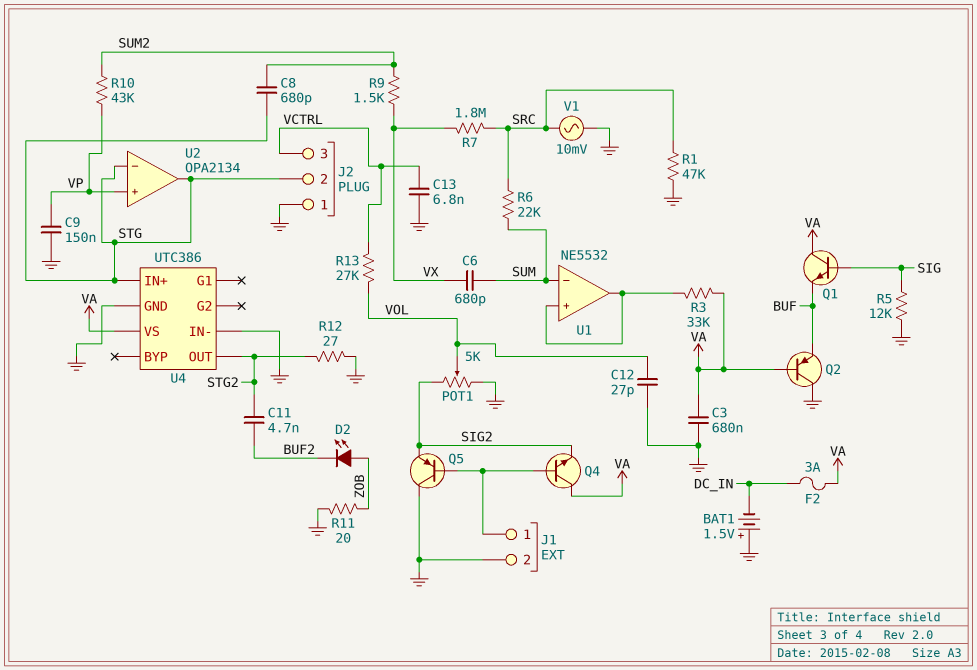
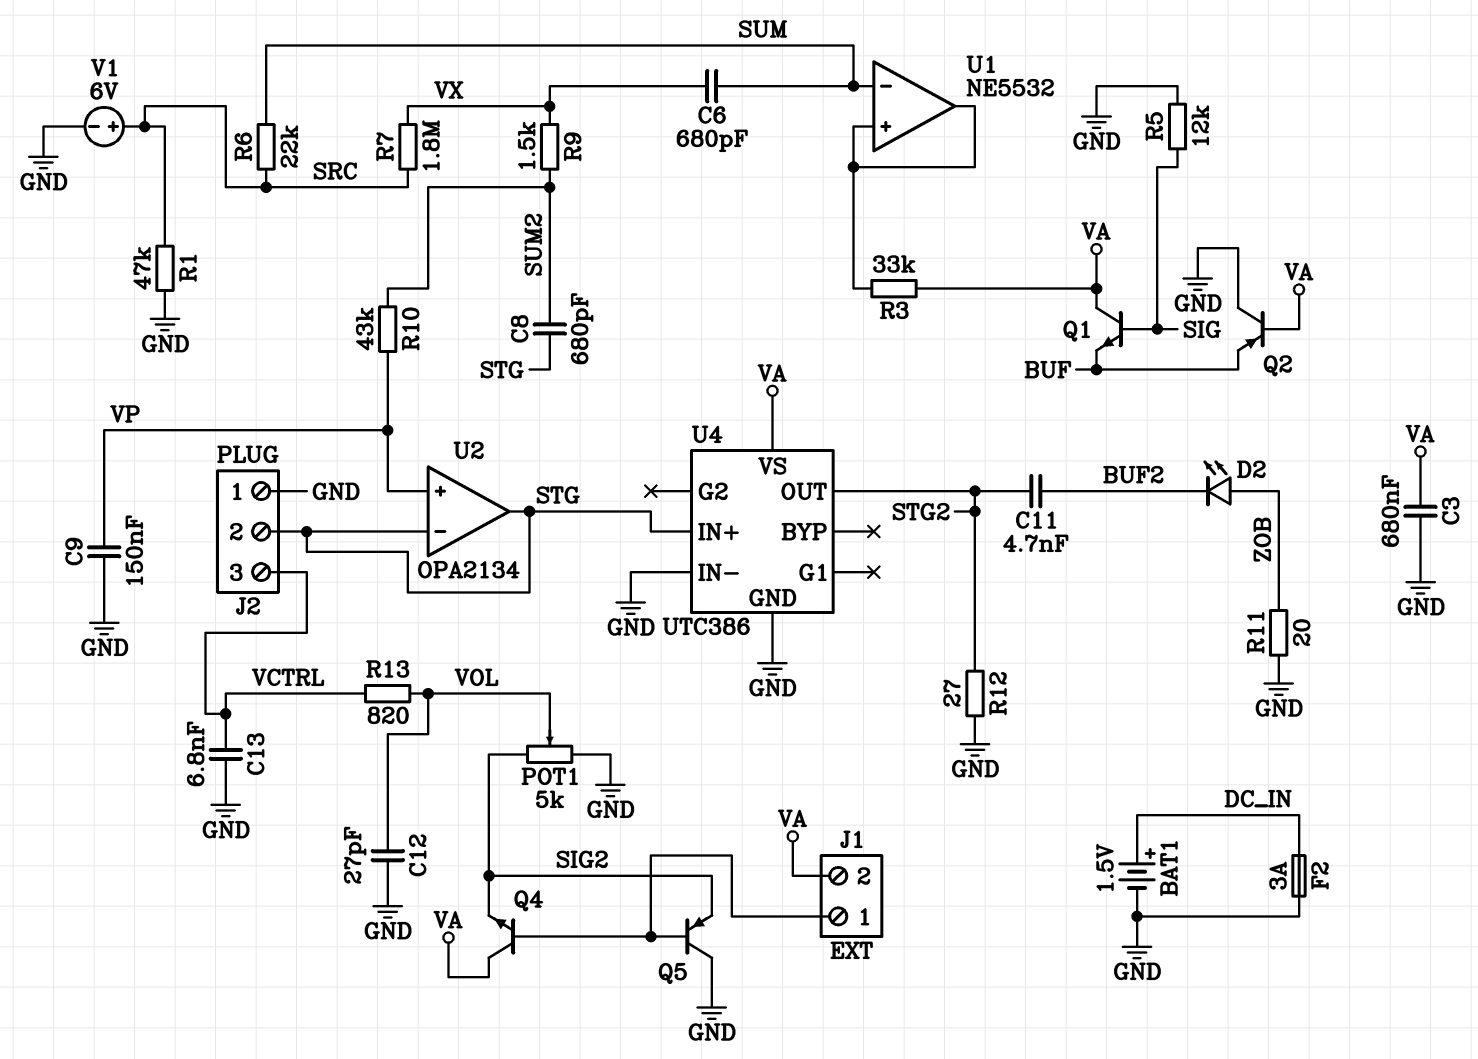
BAT1: 1.5V (plus GND, minus DC_IN) -> 1.5V (plus DC_IN, minus GND)
F2: 3A (DC_IN, VA) -> 3A (DC_IN, GND)
J1 pin 2: GND -> VA
R13: 27k (VCTRL, VOL) -> 820 (VCTRL, VOL)
V1: AC 10mV (GND, SRC) -> 6V (plus SRC, minus GND)

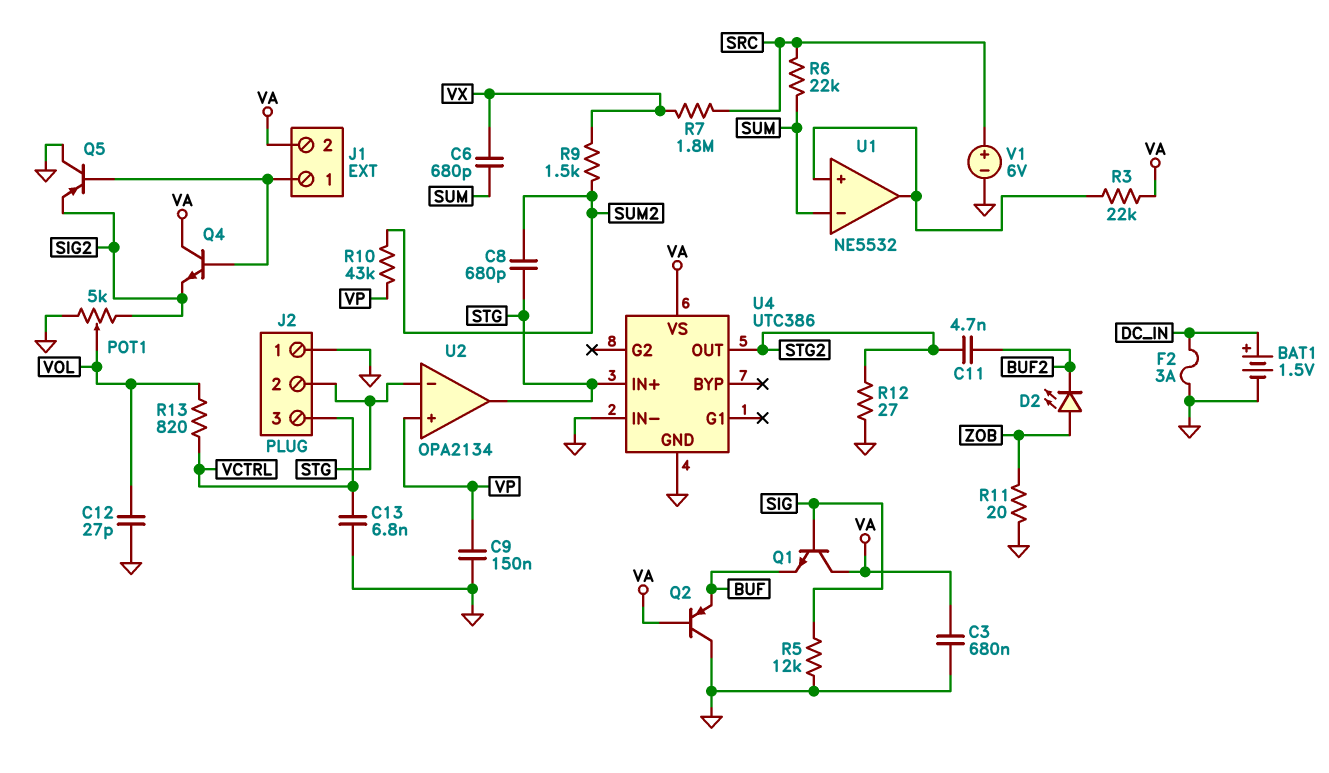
R1: 47k (GND, SRC) -> none
R3: 33k (U1/in+, VA) -> 22k (U1/in+, VA)

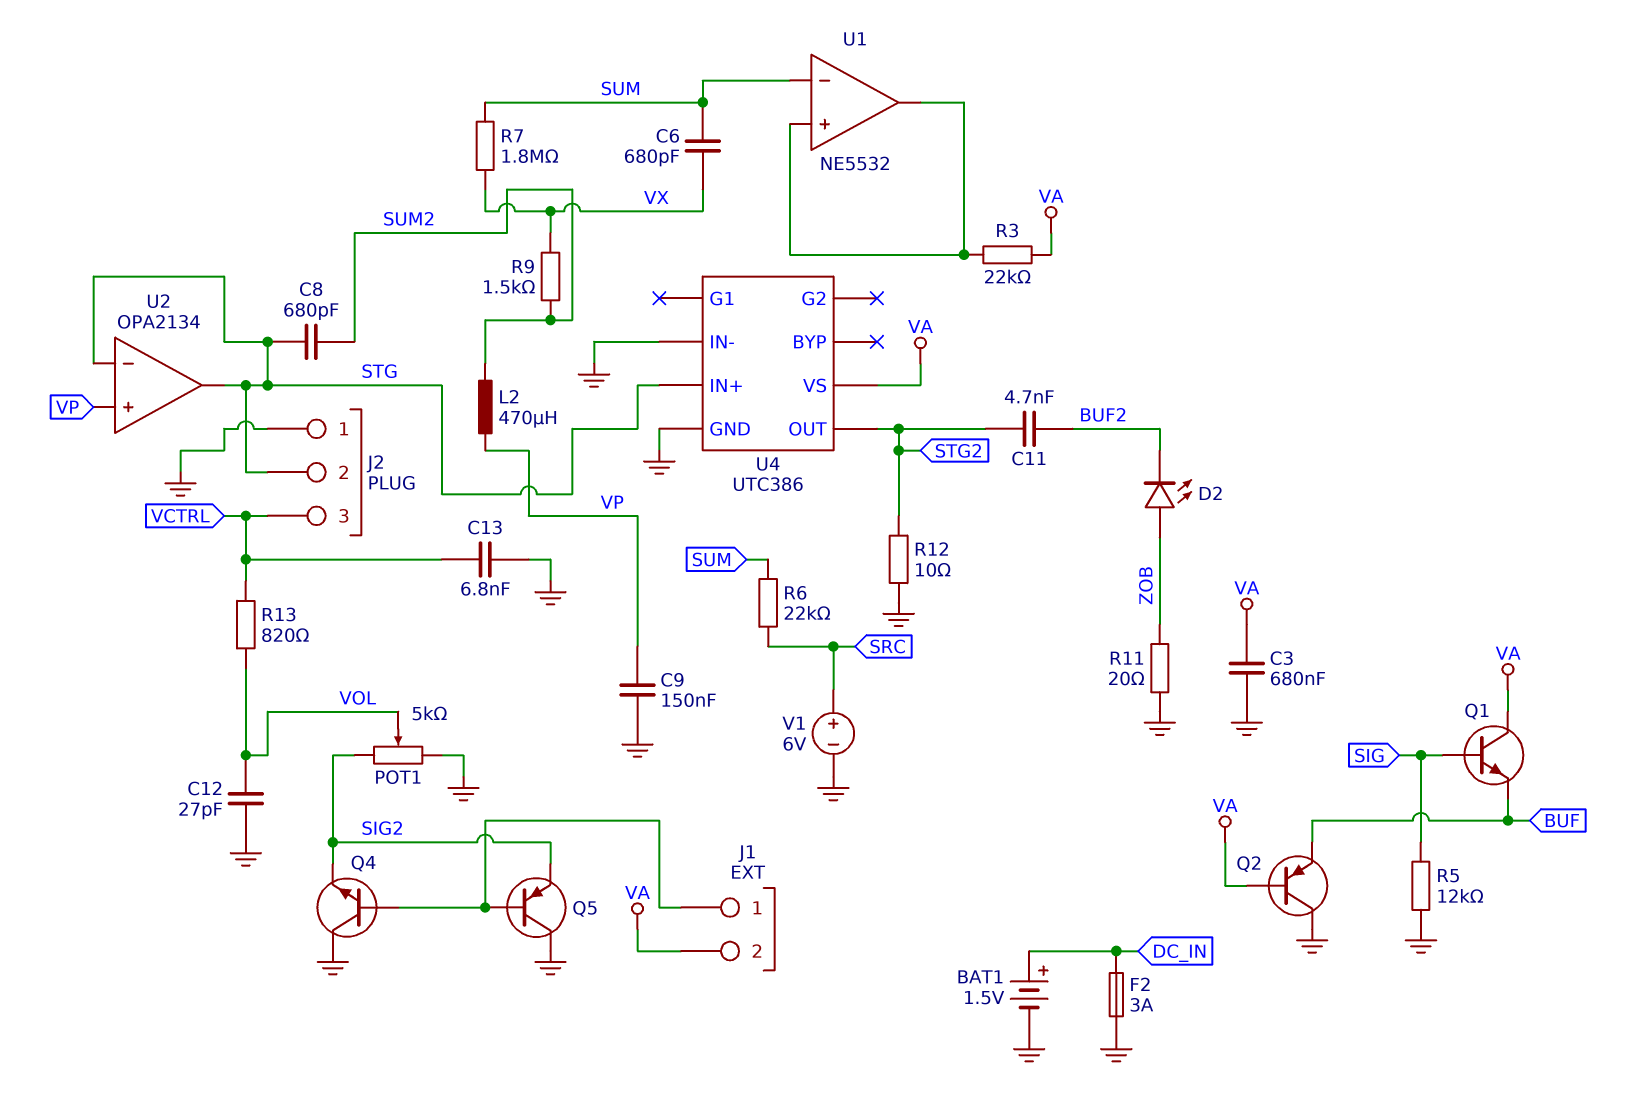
L2: none -> 470uH (SUM2, VP)
Q4: NPN (B J1/1, C VA, E SIG2) -> NPN (B J1/1, C GND, E SIG2)
R7: 1.8M (SRC, VX) -> 1.8M (SUM, VX)
R10: 43k (SUM2, VP) -> none
R12: 27 (GND, STG2) -> 10 (GND, STG2)

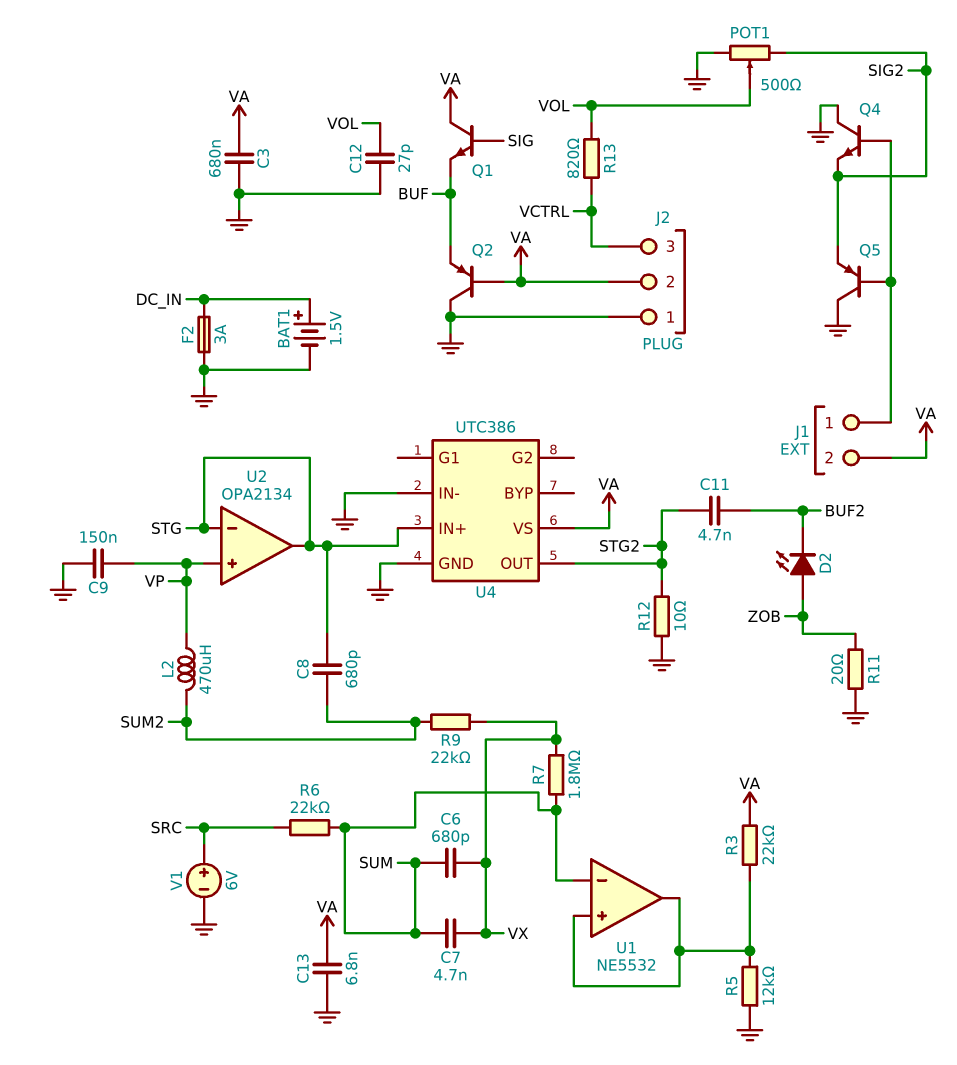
C7: none -> 4.7nF (SUM, VX)
C13: 6.8nF (GND, VCTRL) -> 6.8nF (GND, VA)
J2 pin 2: STG -> VA
POT1: 5k (GND, SIG2, wiper VOL) -> 500 (GND, SIG2, wiper VOL)
R5: 12k (GND, SIG) -> 12k (GND, U1/in+)
R9: 1.5k (SUM2, VX) -> 22k (SUM2, VX)

